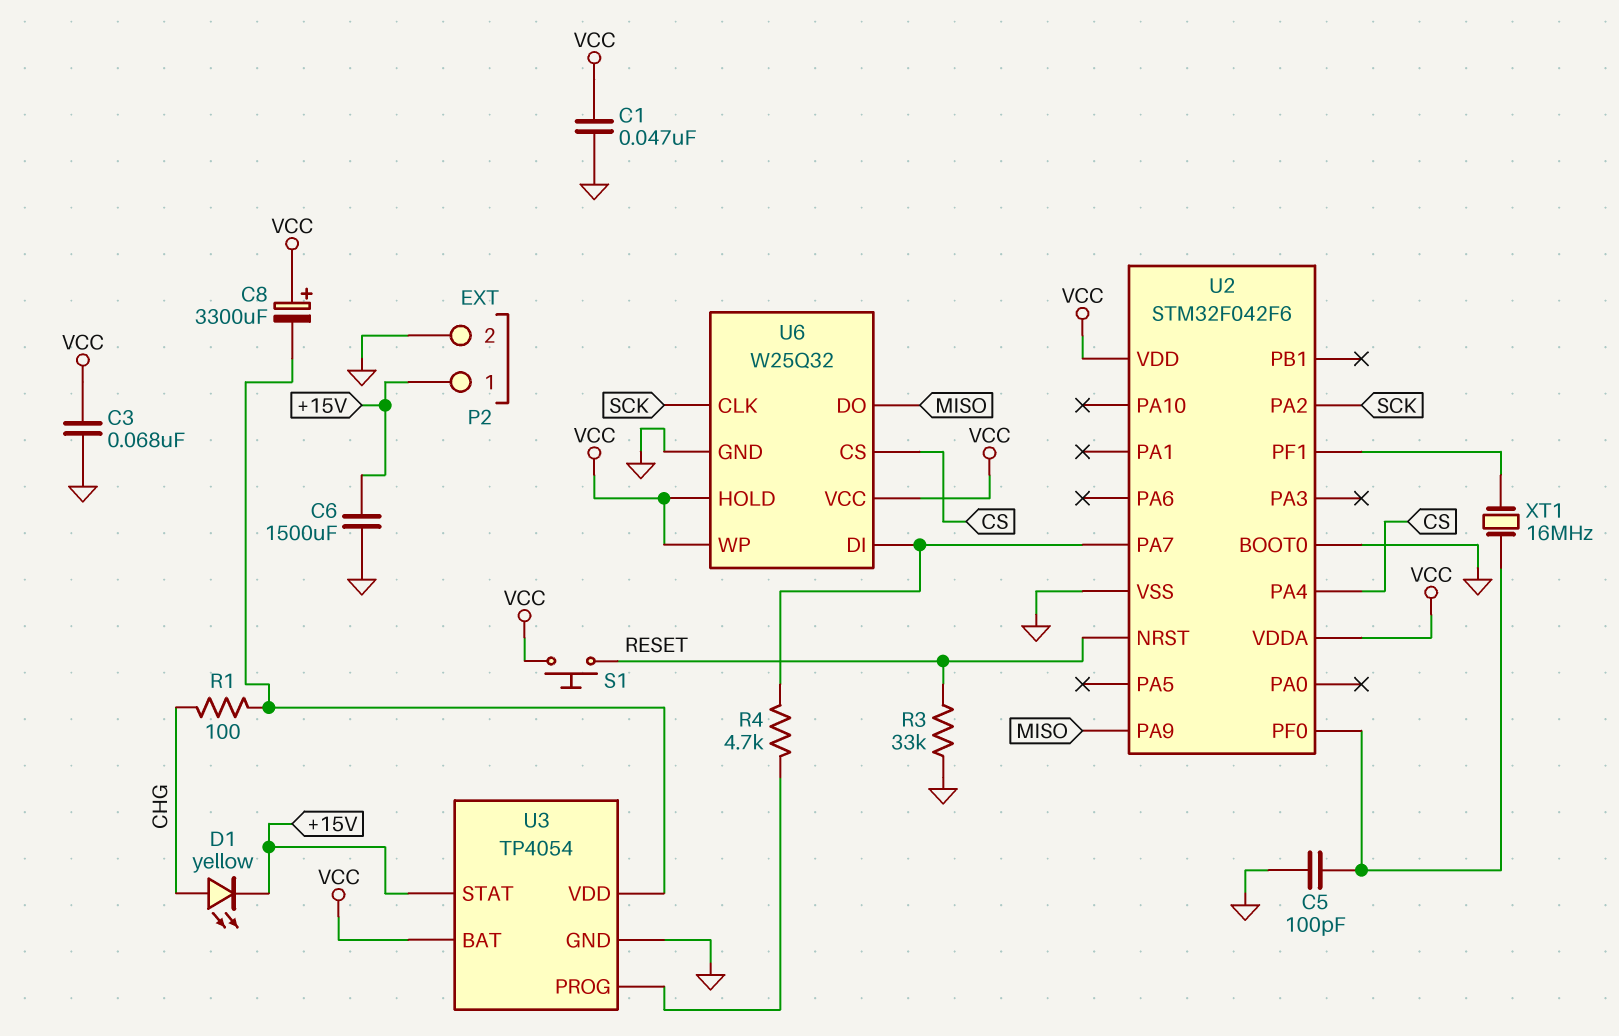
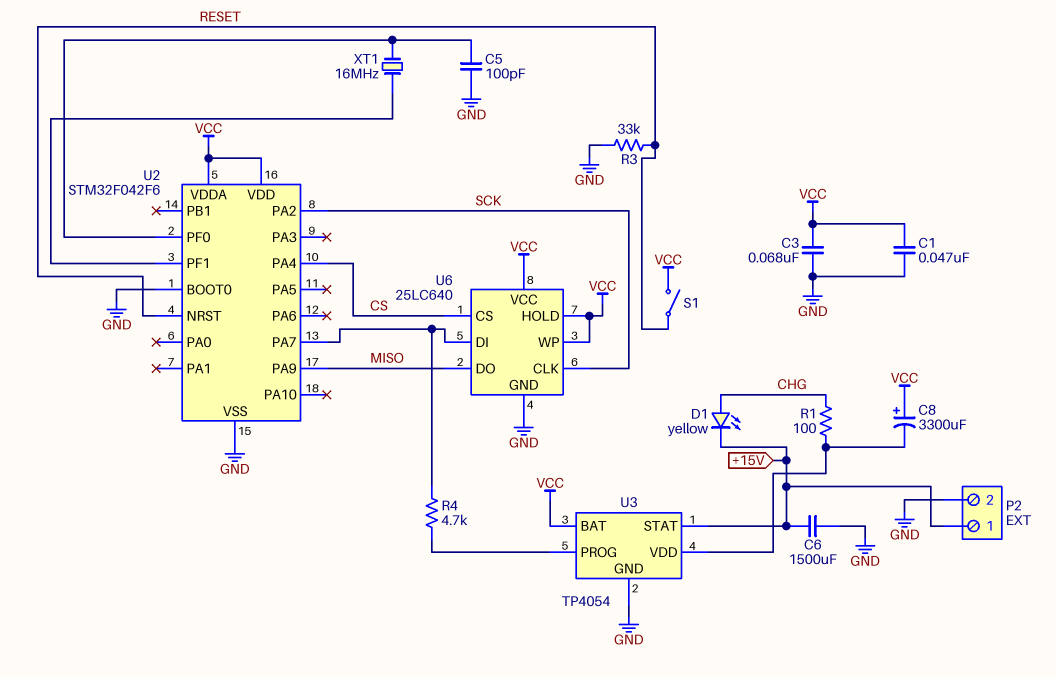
S1: button (RESET, VCC) -> switch (RESET, VCC)
U6: W25Q32 -> 25LC640

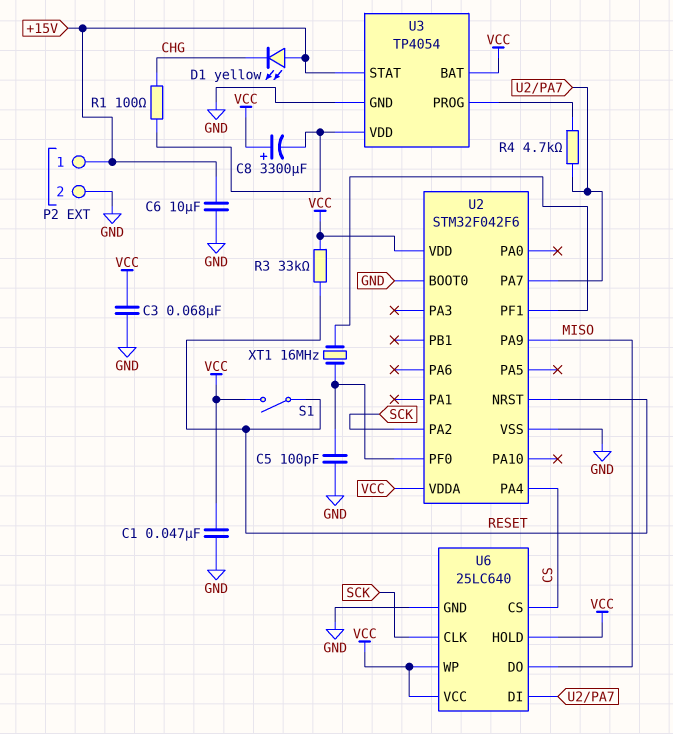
C6: 1500uF (+15V, GND) -> 10uF (+15V, GND)
D1: LED yellow (A CHG, K +15V) -> LED yellow (A +15V, K CHG)
R3: 33k (GND, RESET) -> 33k (RESET, VCC)

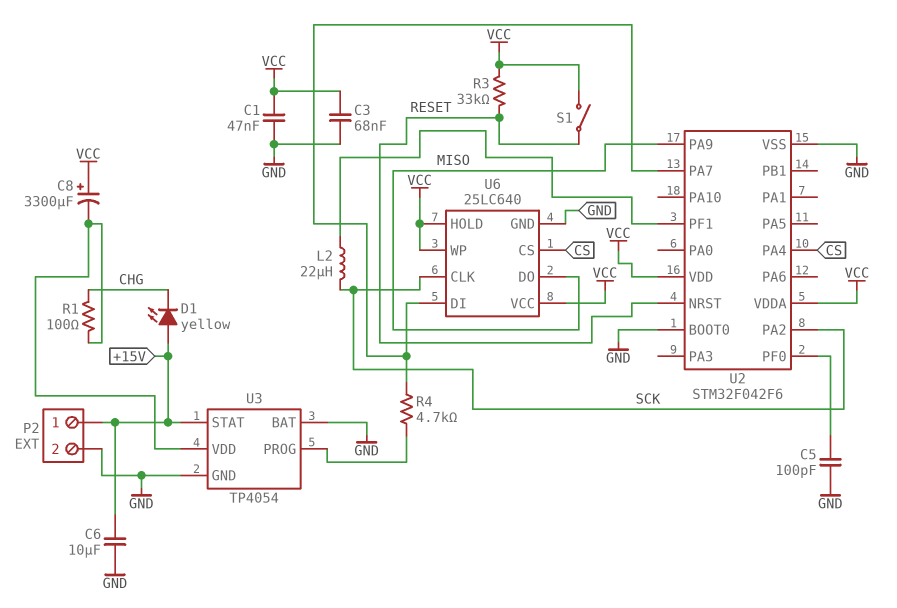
L2: none -> 22uH (SCK, U2/PF1)
U3 pin BAT: VCC -> GND
XT1: 16MHz (U2/PF0, U2/PF1) -> none

